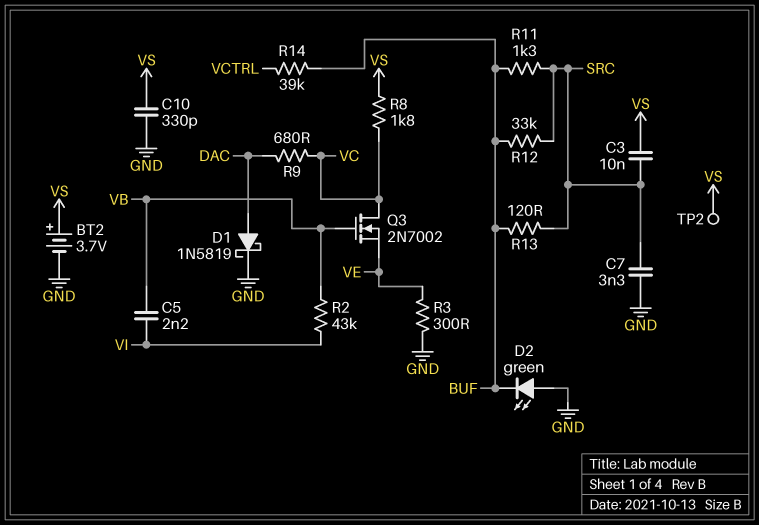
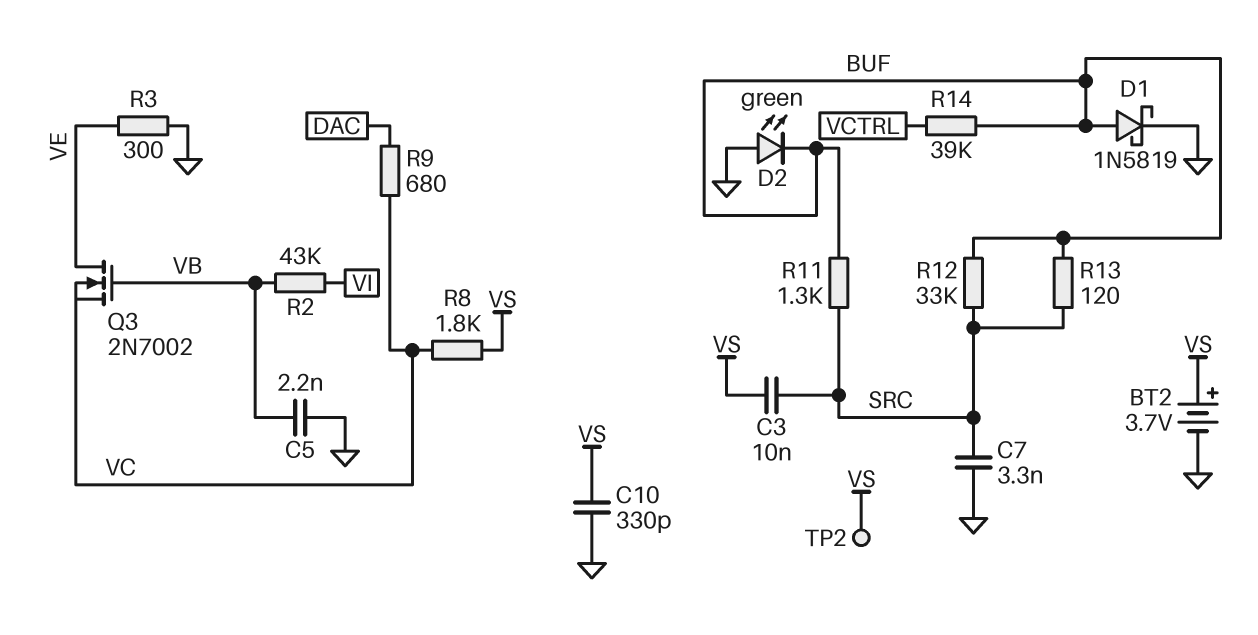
C5: 2.2nF (VB, VI) -> 2.2nF (GND, VB)
D1: schottky 1N5819 (A DAC, K GND) -> schottky 1N5819 (A BUF, K GND)
Q3: NMOS 2N7002 (G VB, D VC, S VE) -> NMOS 2N7002 (G VB, D VE, S VC)

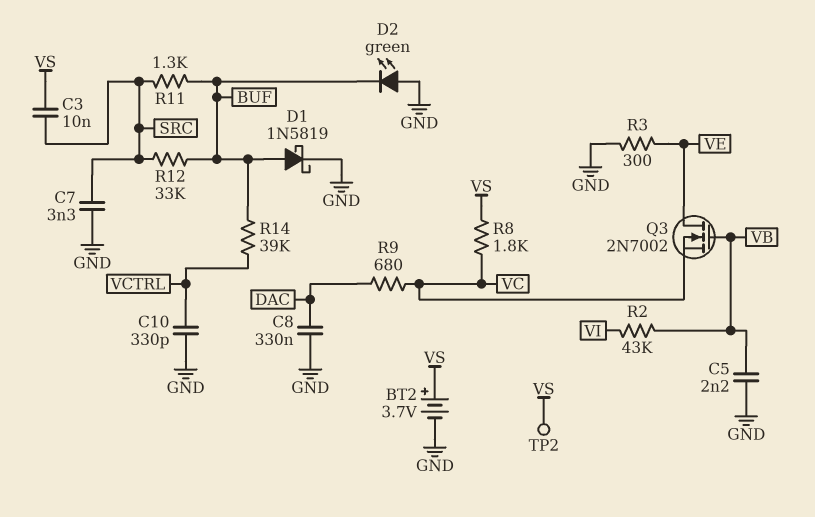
C8: none -> 330nF (DAC, GND)
C10: 330pF (GND, VS) -> 330pF (GND, VCTRL)
R13: 120 (BUF, SRC) -> none

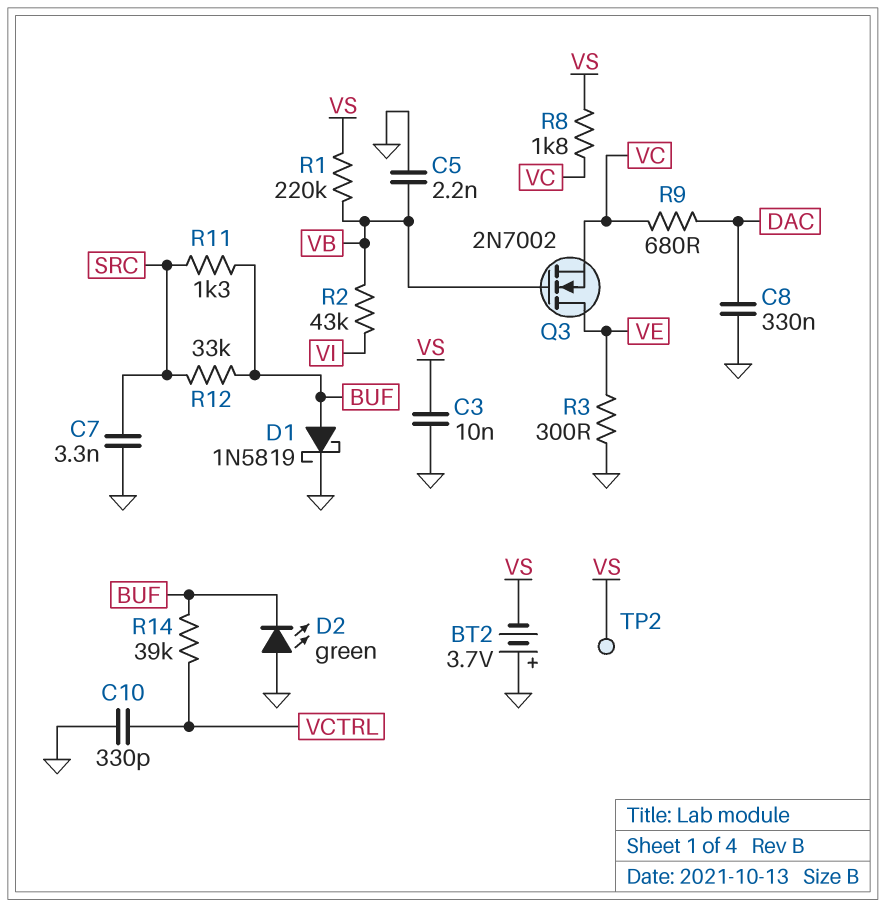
BT2: 3.7V (plus VS, minus GND) -> 3.7V (plus GND, minus VS)
C3: 10nF (SRC, VS) -> 10nF (GND, VS)
R1: none -> 220k (VB, VS)

